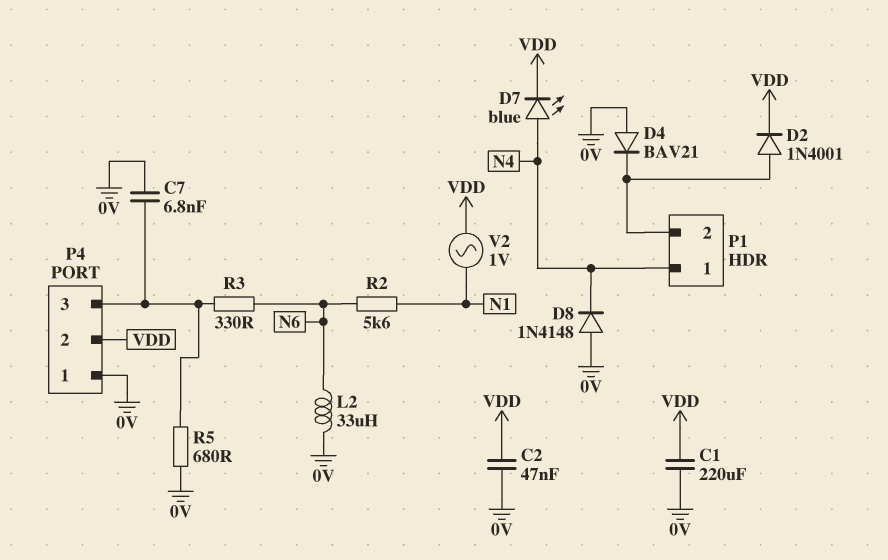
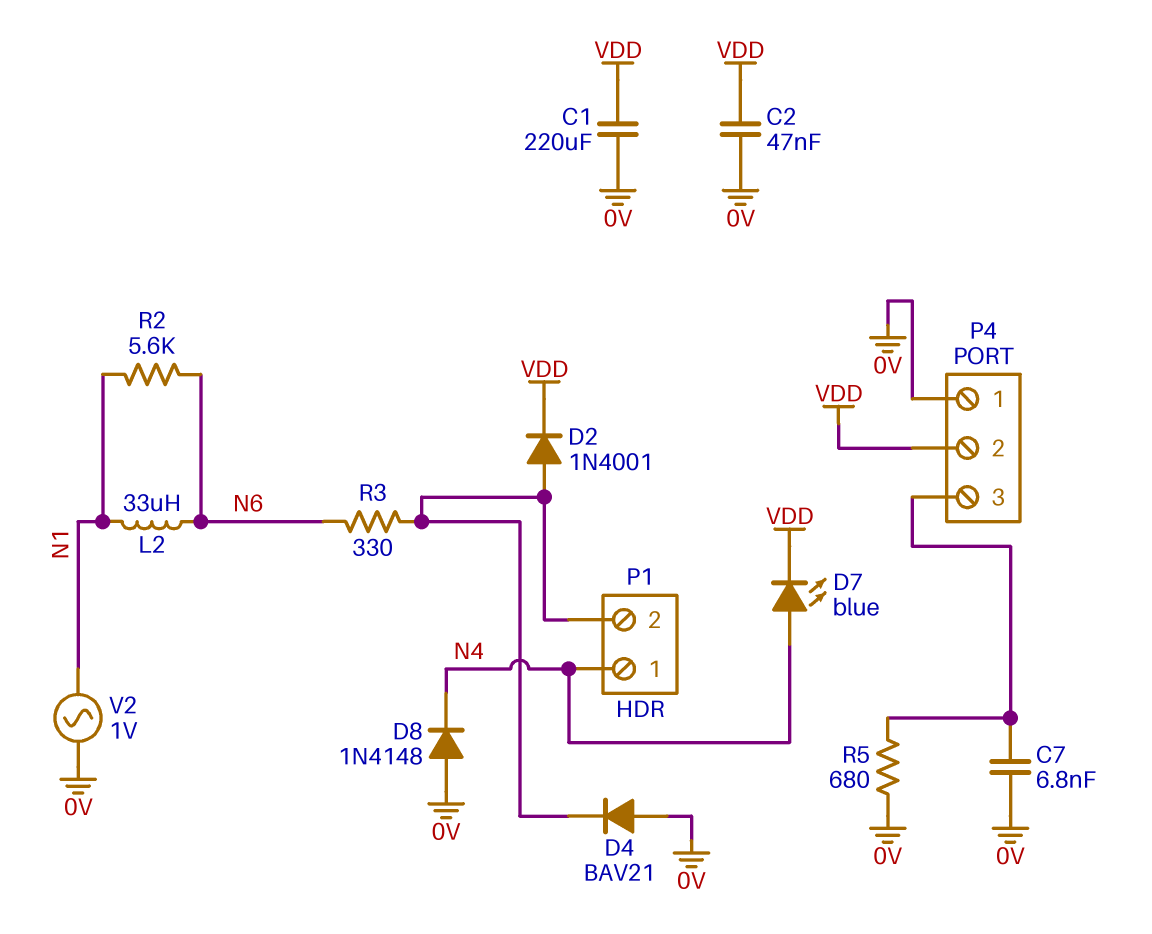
L2: 33uH (0V, N6) -> 33uH (N1, N6)
R3: 330 (N6, P4/3) -> 330 (N6, P1/2)
V2: AC 1V (N1, VDD) -> AC 1V (0V, N1)

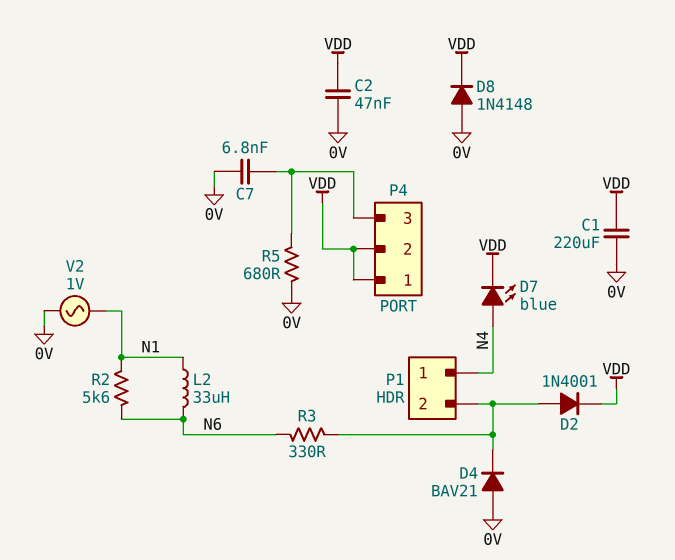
D8: diode 1N4148 (A 0V, K N4) -> diode 1N4148 (A 0V, K VDD)
P4 pin 1: 0V -> VDD

